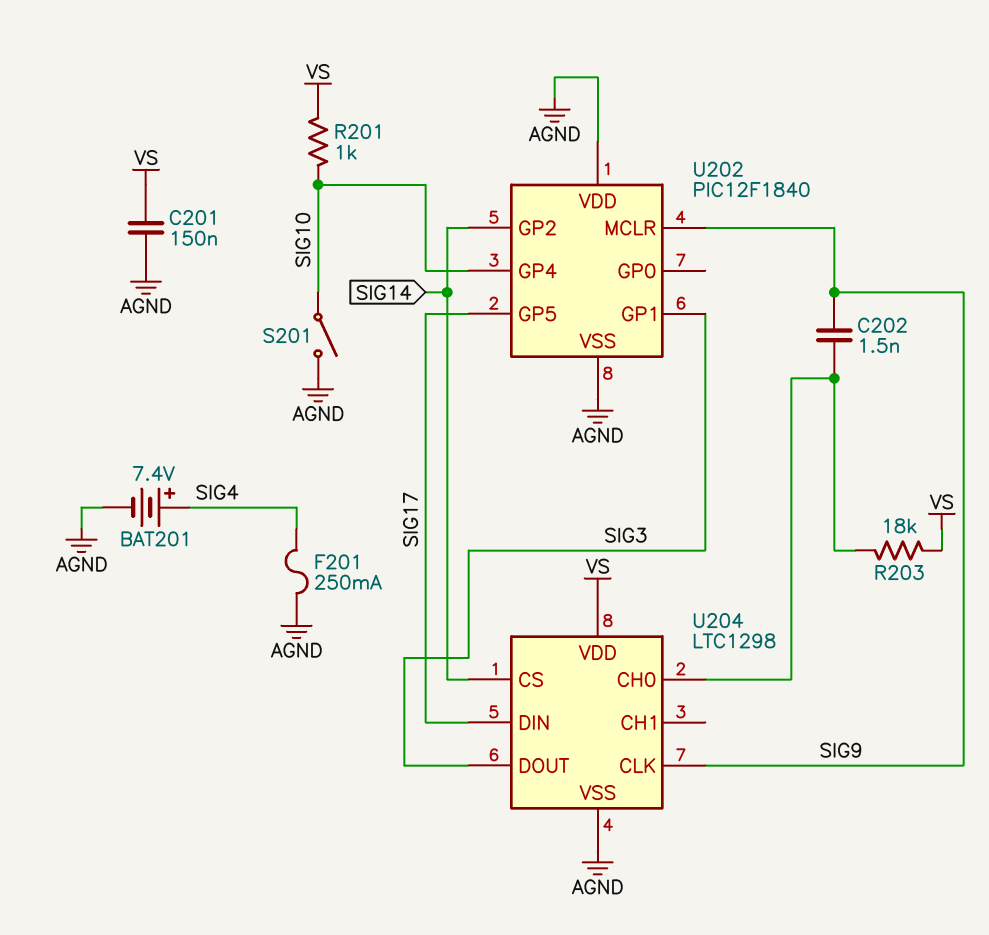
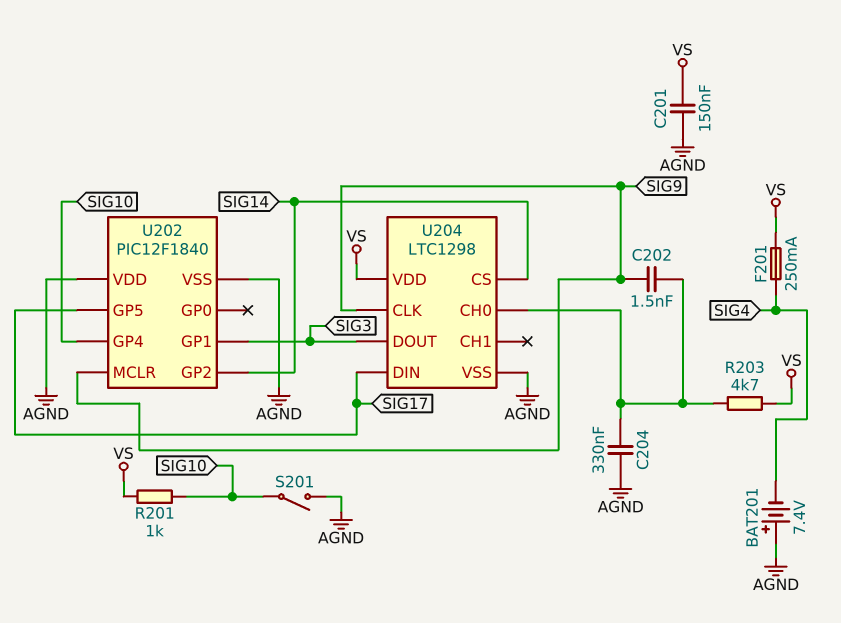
BAT201: 7.4V (plus SIG4, minus AGND) -> 7.4V (plus AGND, minus SIG4)
C204: none -> 330nF (AGND, U204/CH0)
F201: 250mA (AGND, SIG4) -> 250mA (SIG4, VS)
R203: 18k (U204/CH0, VS) -> 4.7k (U204/CH0, VS)

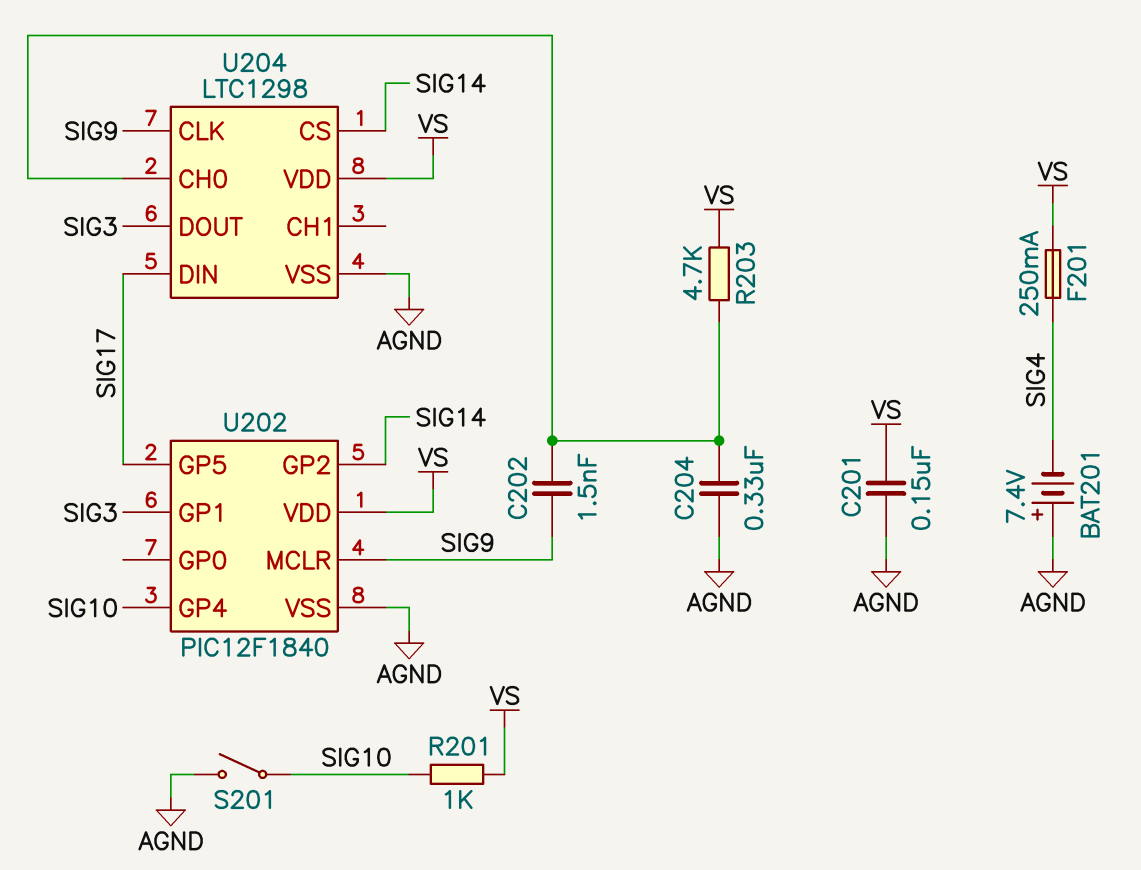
U202 pin VDD: AGND -> VS

